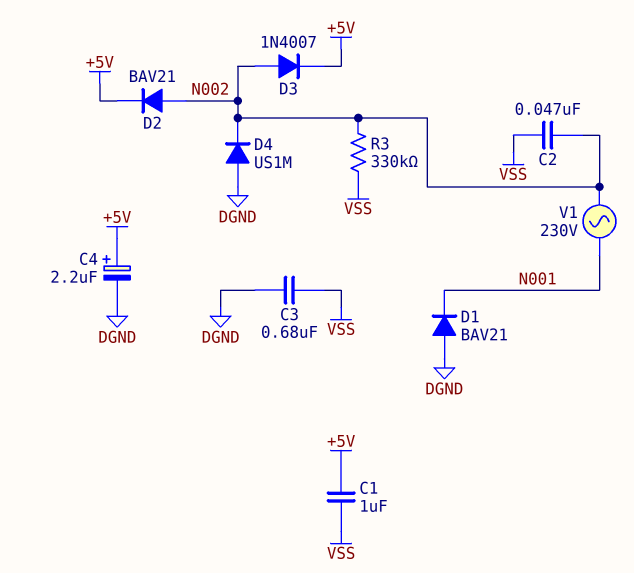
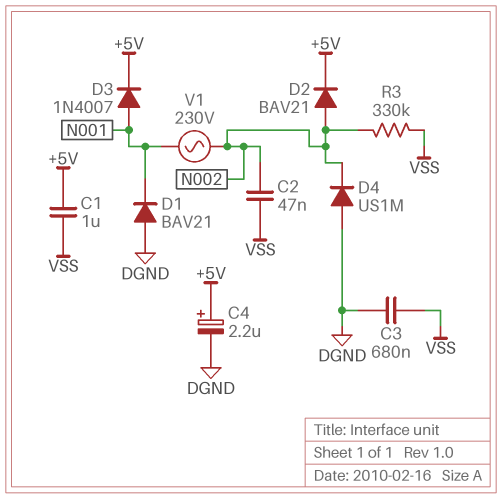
D3: diode 1N4007 (A N002, K +5V) -> diode 1N4007 (A N001, K +5V)

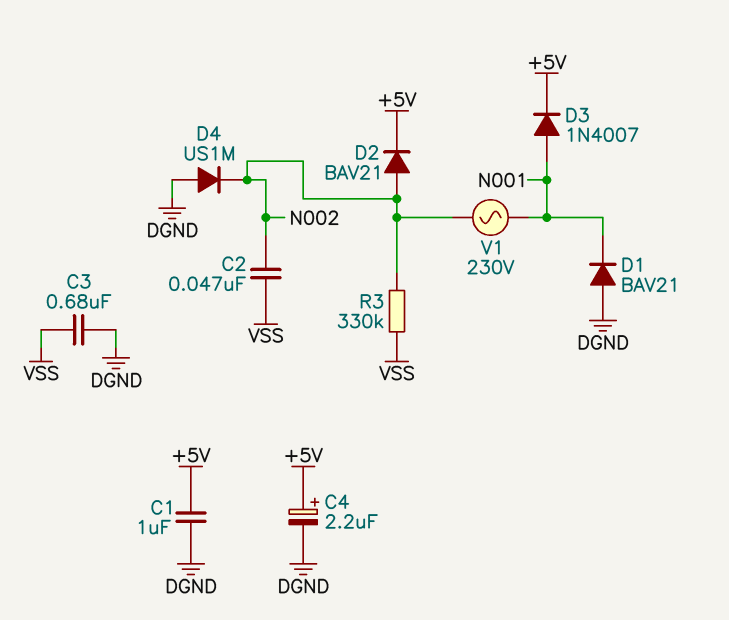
C1: 1uF (+5V, VSS) -> 1uF (+5V, DGND)

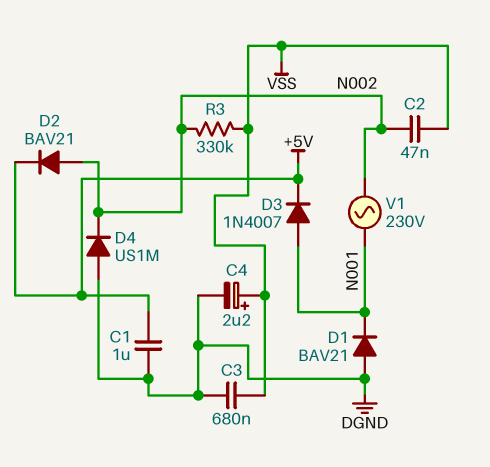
C4: 2.2uF (plus +5V, minus DGND) -> 2.2uF (plus VSS, minus DGND)

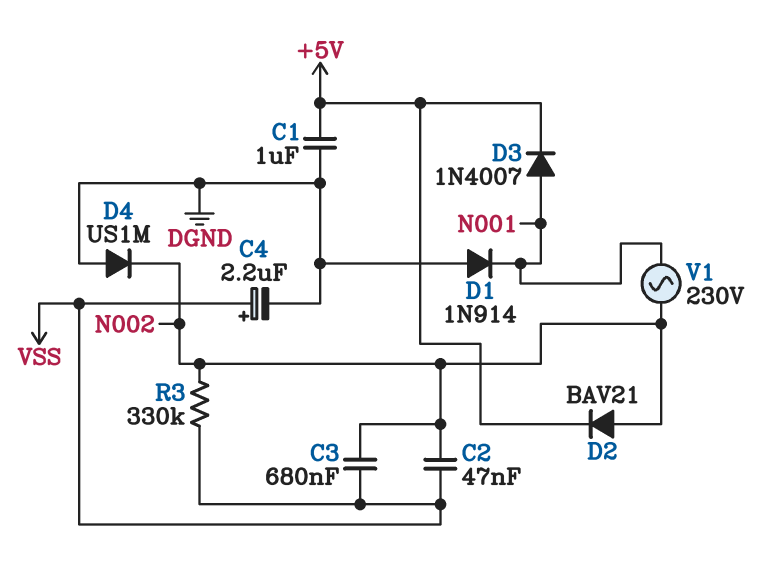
C3: 680nF (DGND, VSS) -> 680nF (N002, VSS)
D1: diode BAV21 (A DGND, K N001) -> diode 1N914 (A DGND, K N001)

